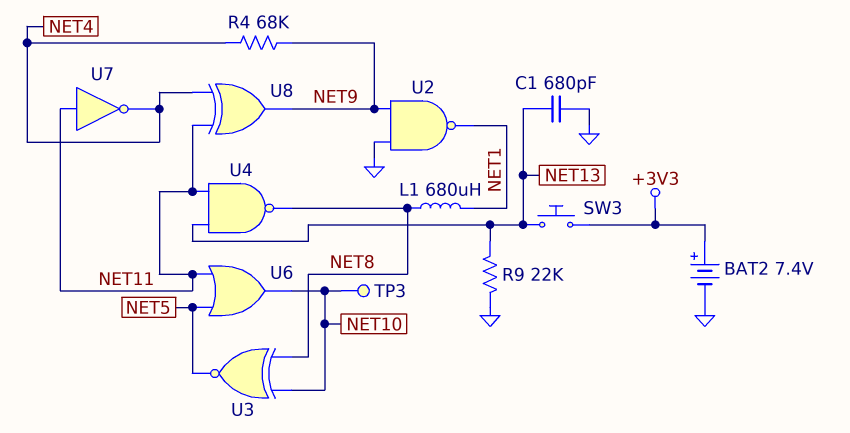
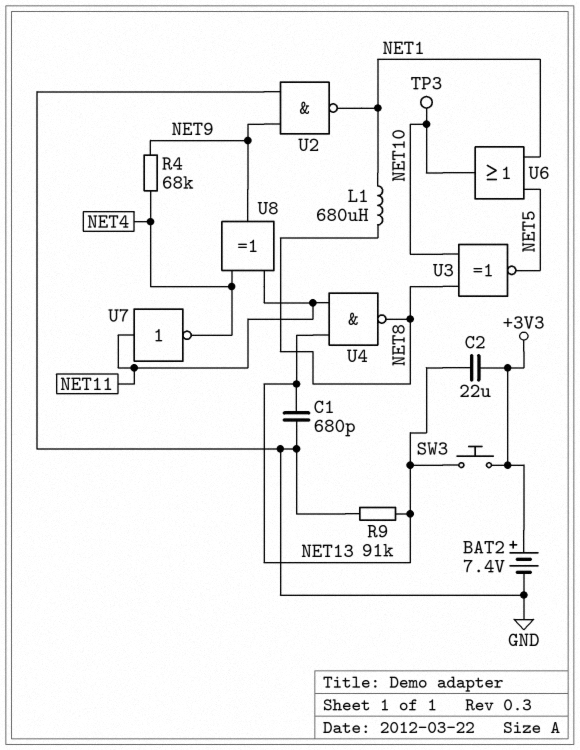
C2: none -> 22uF (+3V3, NET13)
R9: 22k (GND, NET13) -> 91k (GND, NET13)
U6: OR (in NET5, in NET11, out NET10) -> OR (in NET1, in NET5, out NET10)

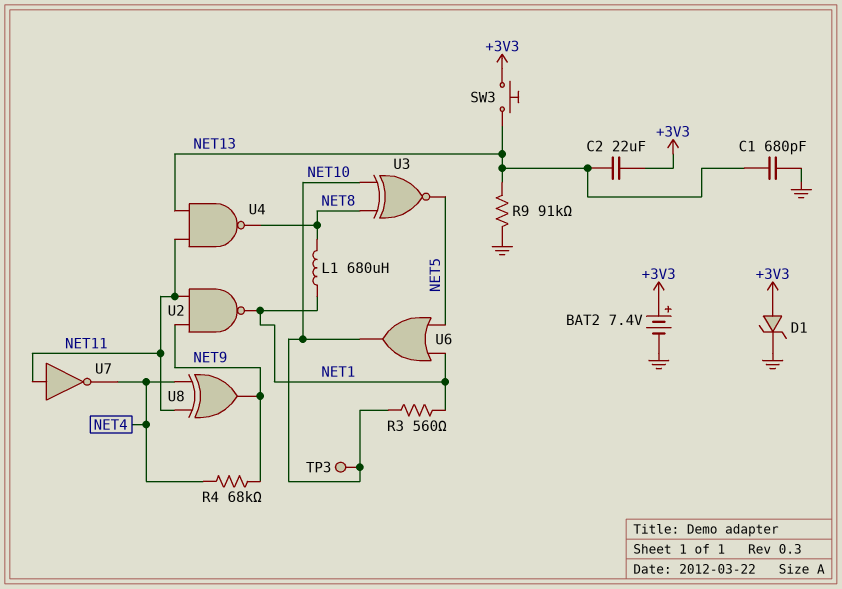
D1: none -> zener (A +3V3, K GND)
R3: none -> 560 (NET1, NET10)
U2: NAND (in GND, in NET9, out NET1) -> NAND (in NET9, in NET11, out NET1)

